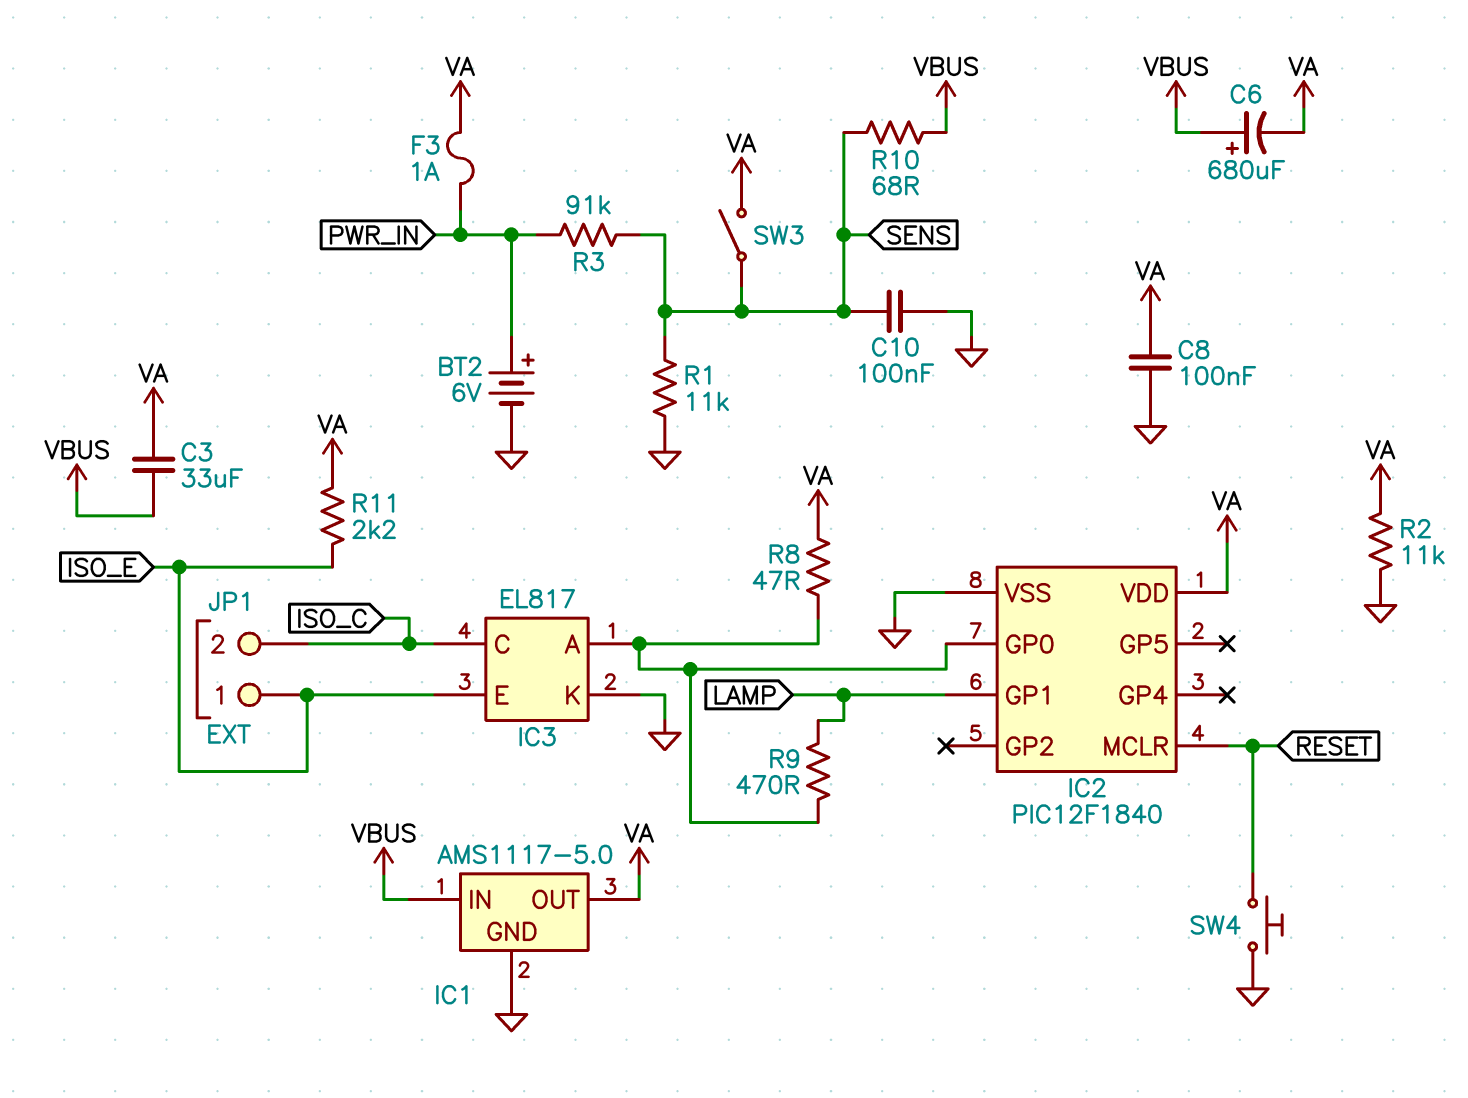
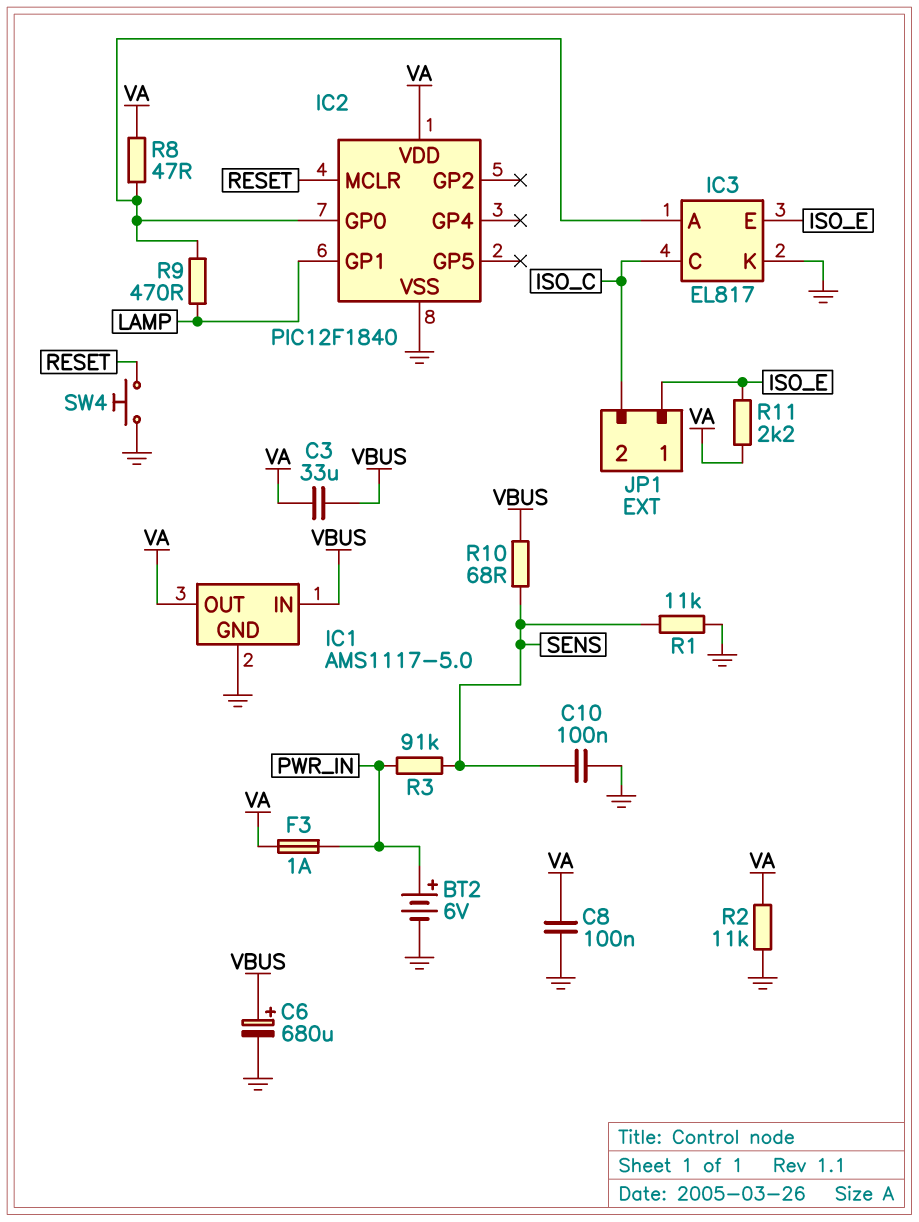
C6: 680uF (plus VBUS, minus VA) -> 680uF (plus VBUS, minus GND)
SW3: switch (SENS, VA) -> none

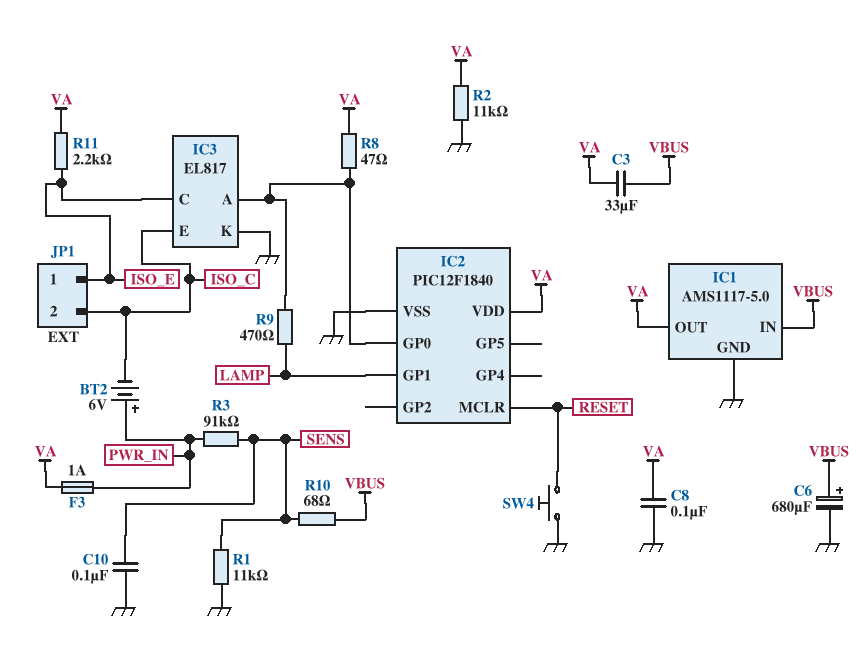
BT2: 6V (plus PWR_IN, minus GND) -> 6V (plus PWR_IN, minus ISO_C)
IC3 pin C: ISO_C -> ISO_E
IC3 pin E: ISO_E -> ISO_C

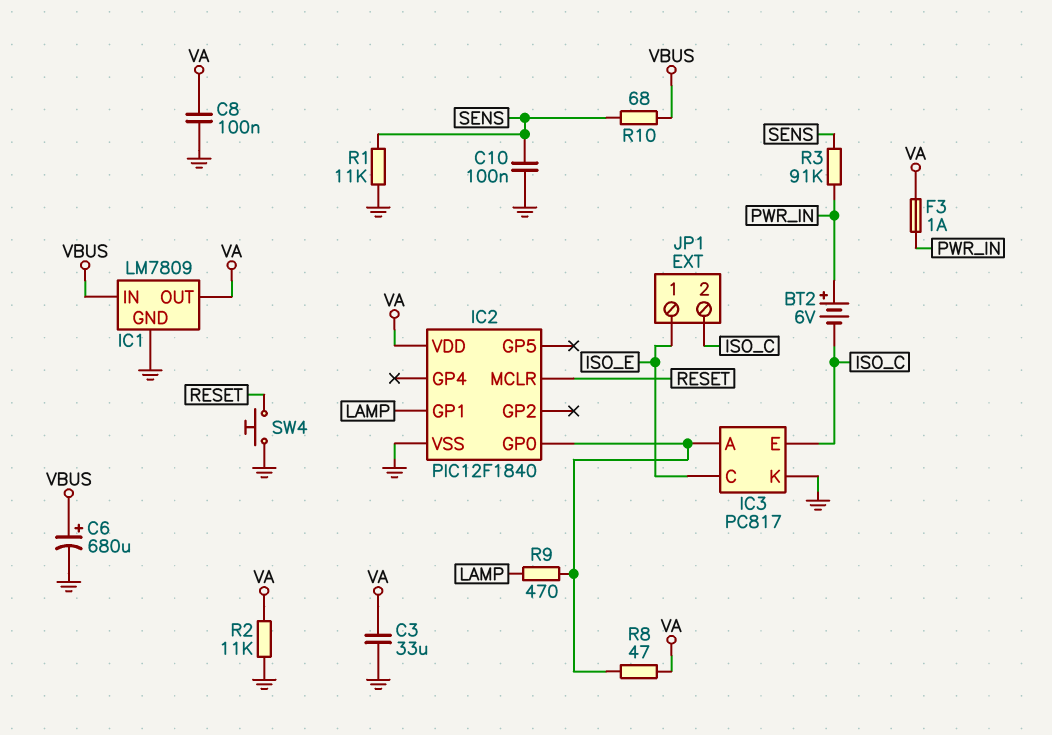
C3: 33uF (VA, VBUS) -> 33uF (GND, VA)
IC1: AMS1117-5.0 -> LM7809
IC3: EL817 -> PC817
R11: 2.2k (ISO_E, VA) -> none

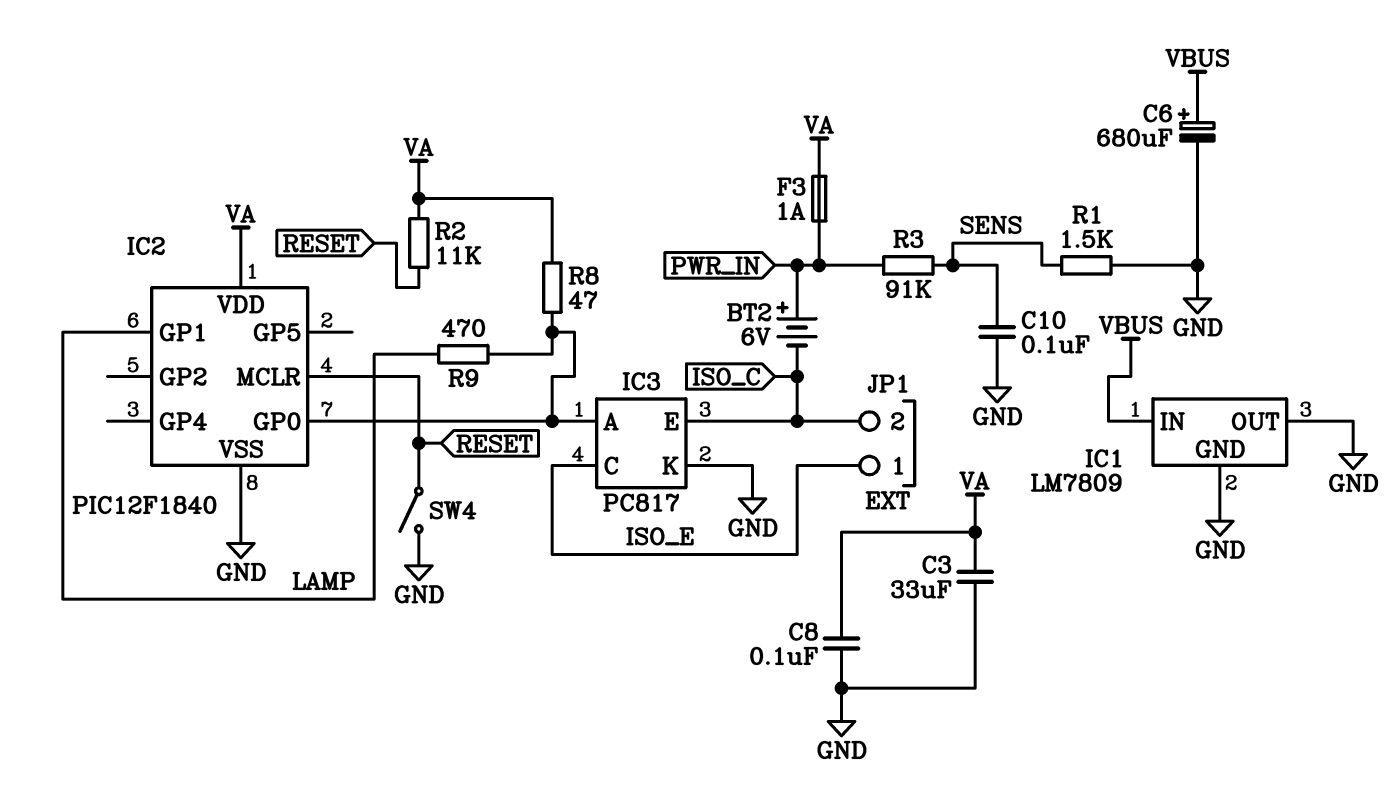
IC1 pin OUT: VA -> GND
R1: 11k (GND, SENS) -> 1.5k (GND, SENS)
R2: 11k (GND, VA) -> 11k (RESET, VA)
R10: 68 (SENS, VBUS) -> none
SW4: button (GND, RESET) -> switch (GND, RESET)

